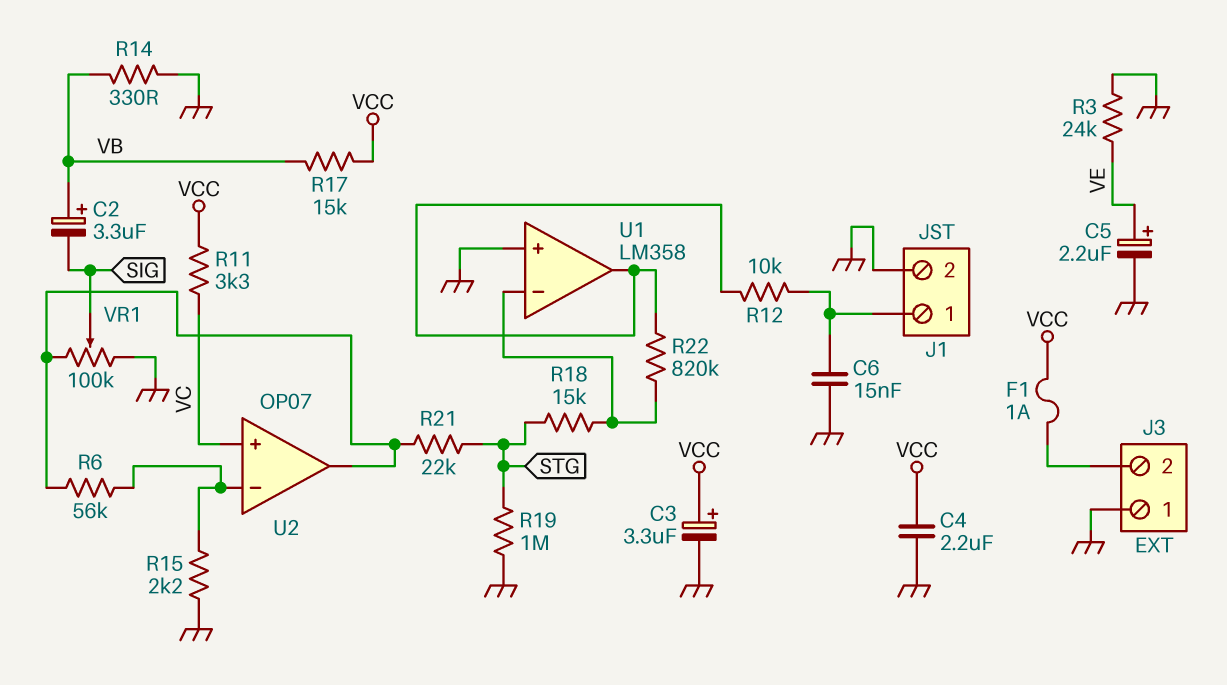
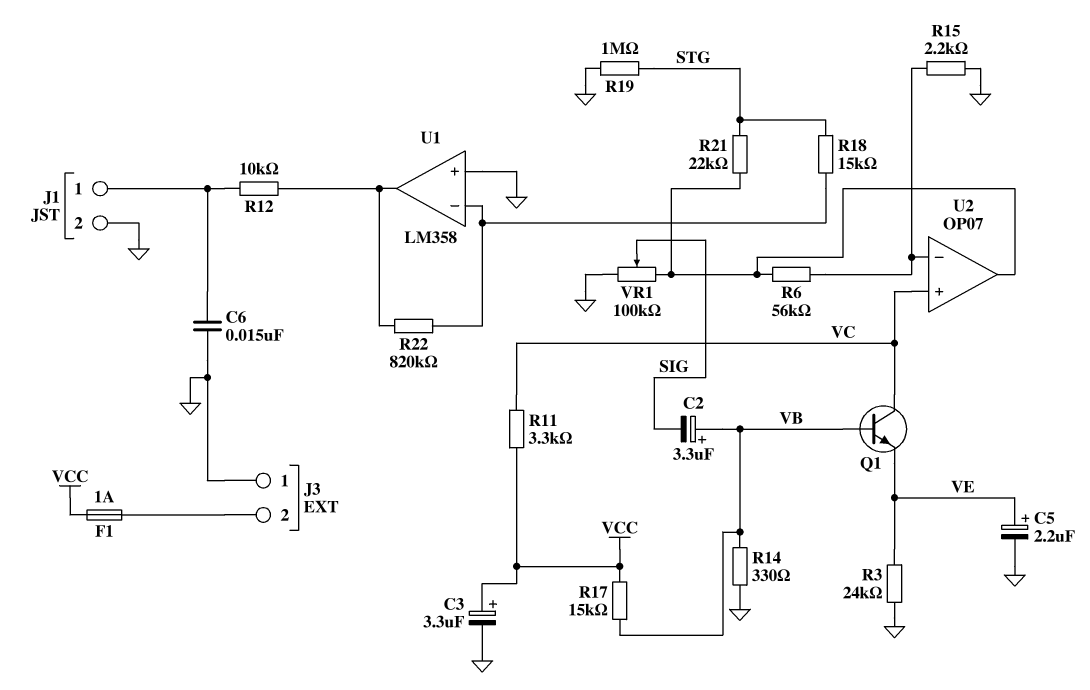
C4: 2.2uF (GND, VCC) -> none
Q1: none -> NPN (B VB, C VC, E VE)

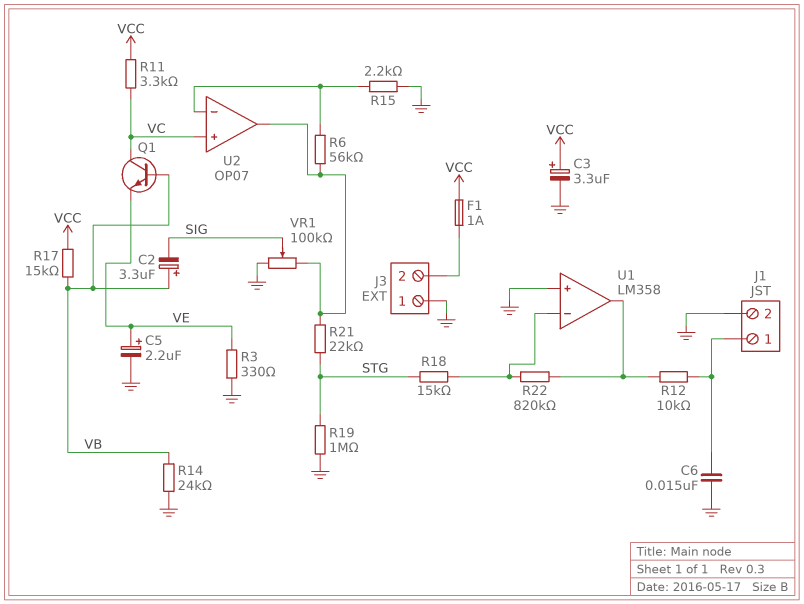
R3: 24k (GND, VE) -> 330 (GND, VE)
R14: 330 (GND, VB) -> 24k (GND, VB)

